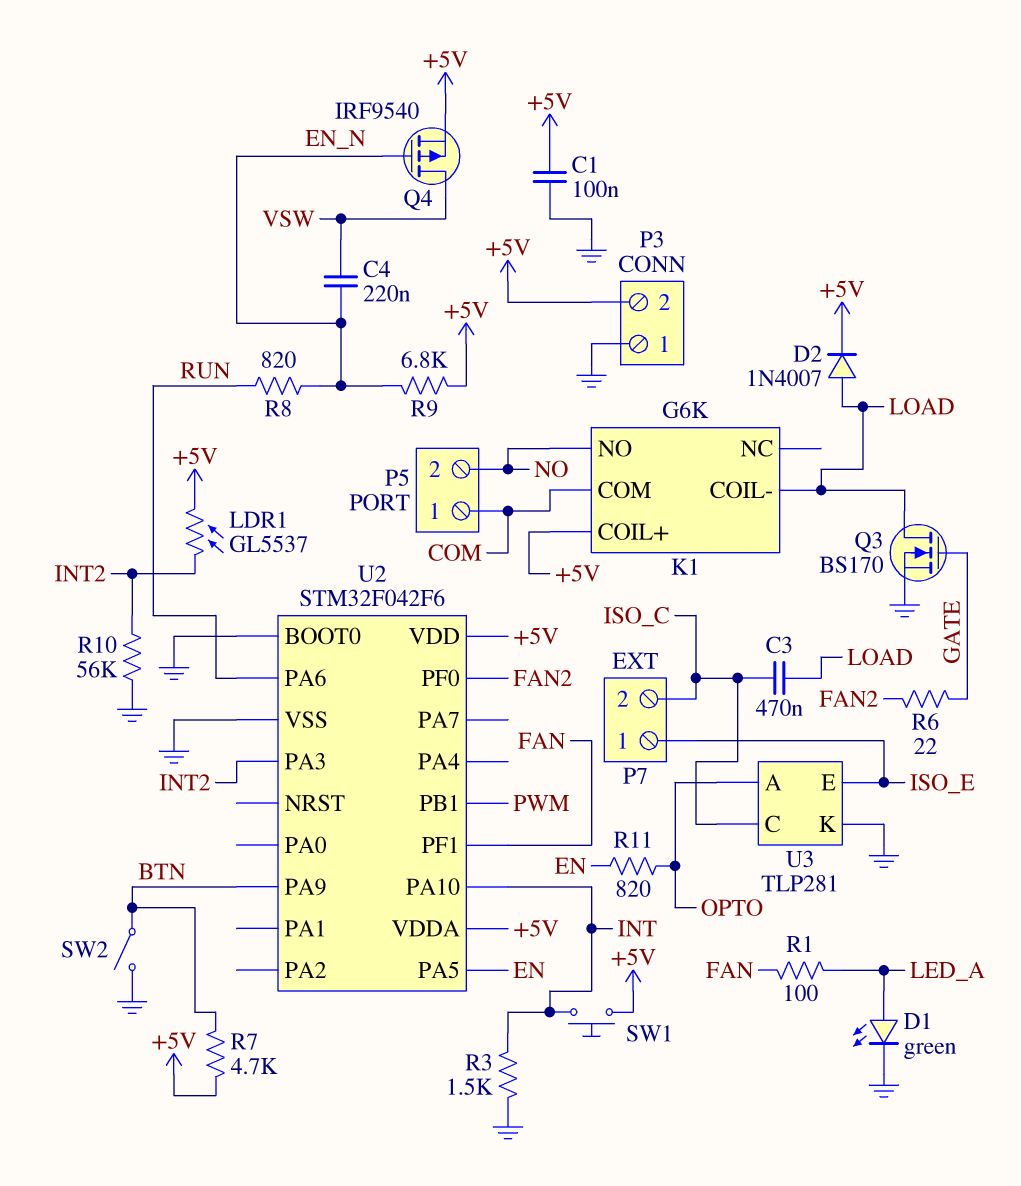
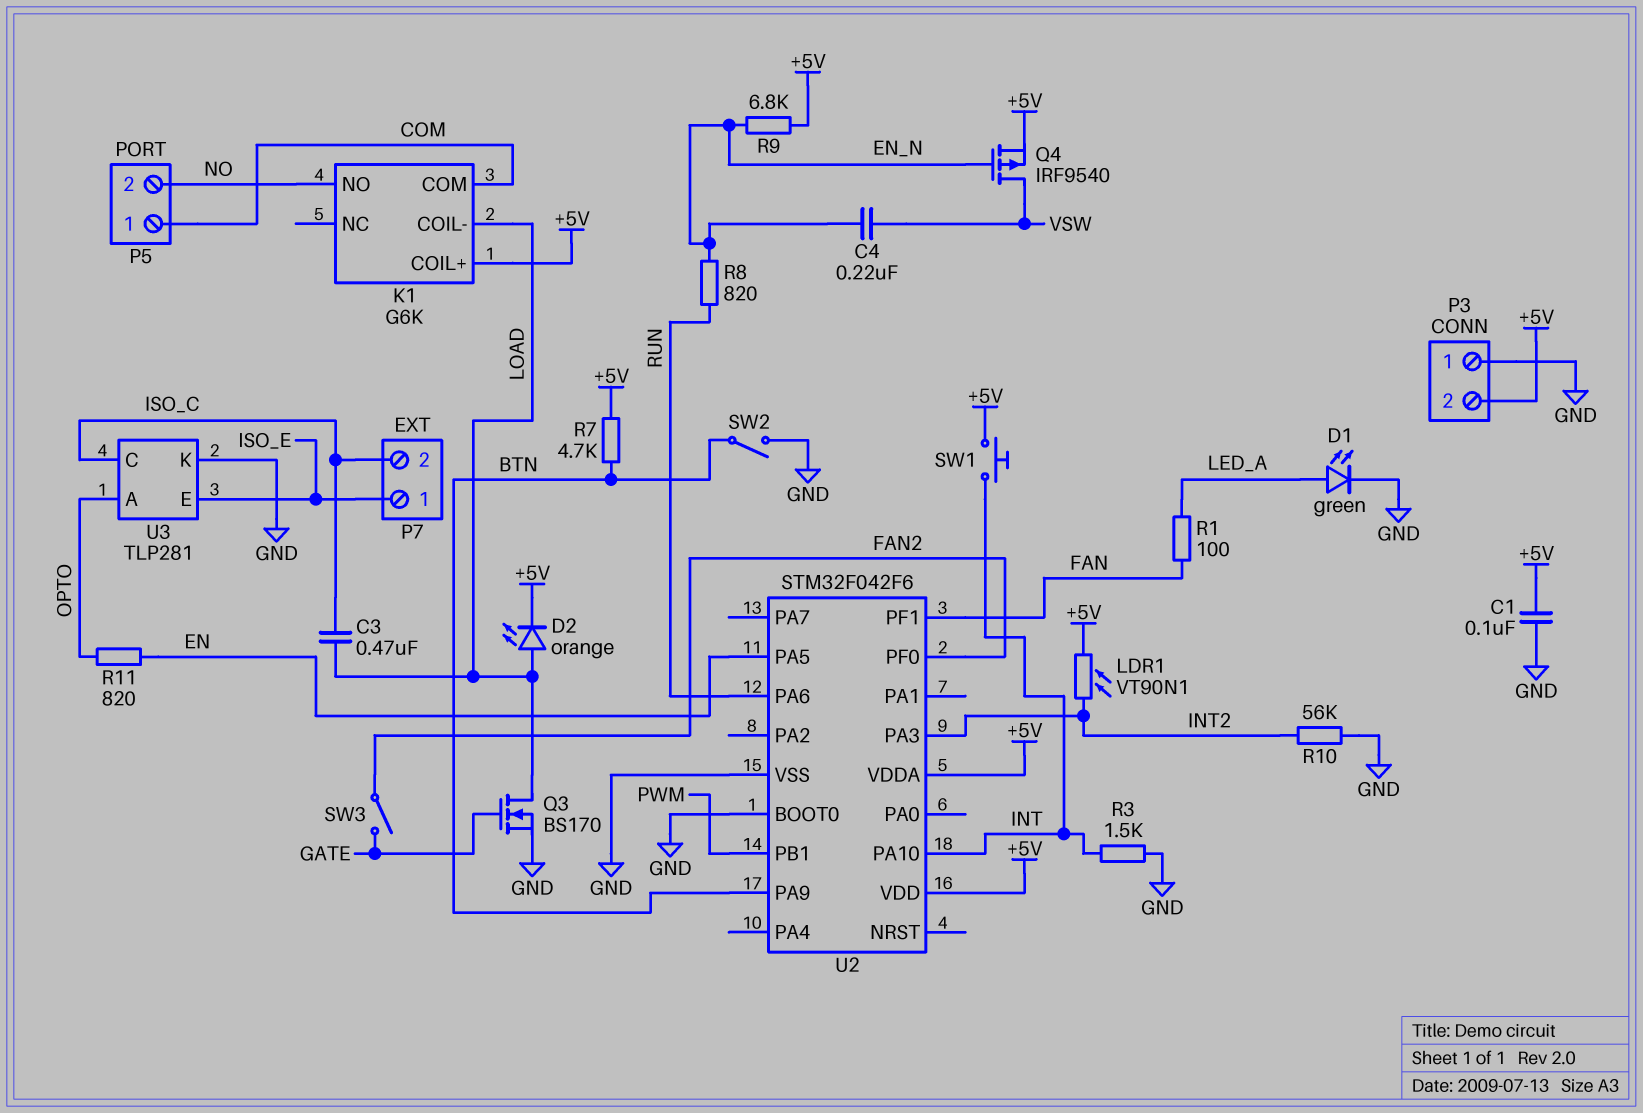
D2: diode 1N4007 (A LOAD, K +5V) -> LED orange (A LOAD, K +5V)
LDR1: GL5537 (+5V, INT2) -> VT90N1 (+5V, INT2)
R6: 22 (FAN2, GATE) -> none
SW3: none -> switch (FAN2, GATE)

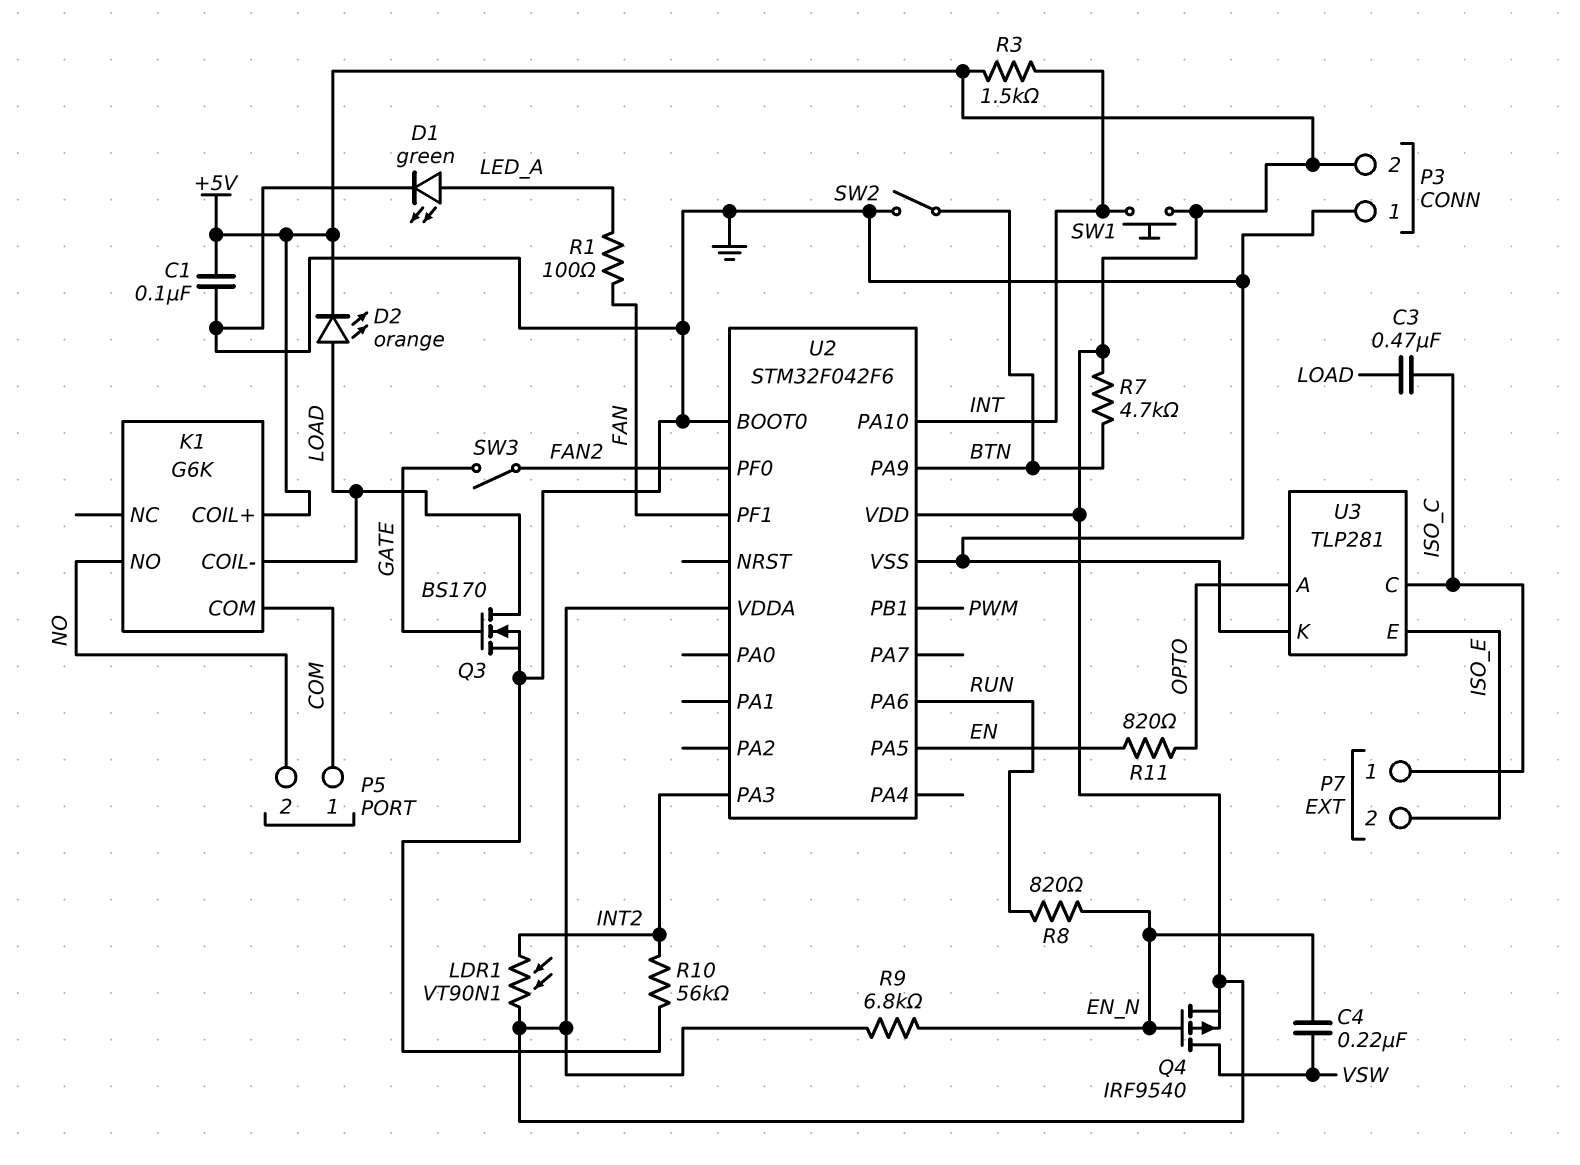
P7 pin 1: ISO_E -> ISO_C
P7 pin 2: ISO_C -> ISO_E
R3: 1.5k (GND, INT) -> 1.5k (+5V, INT)

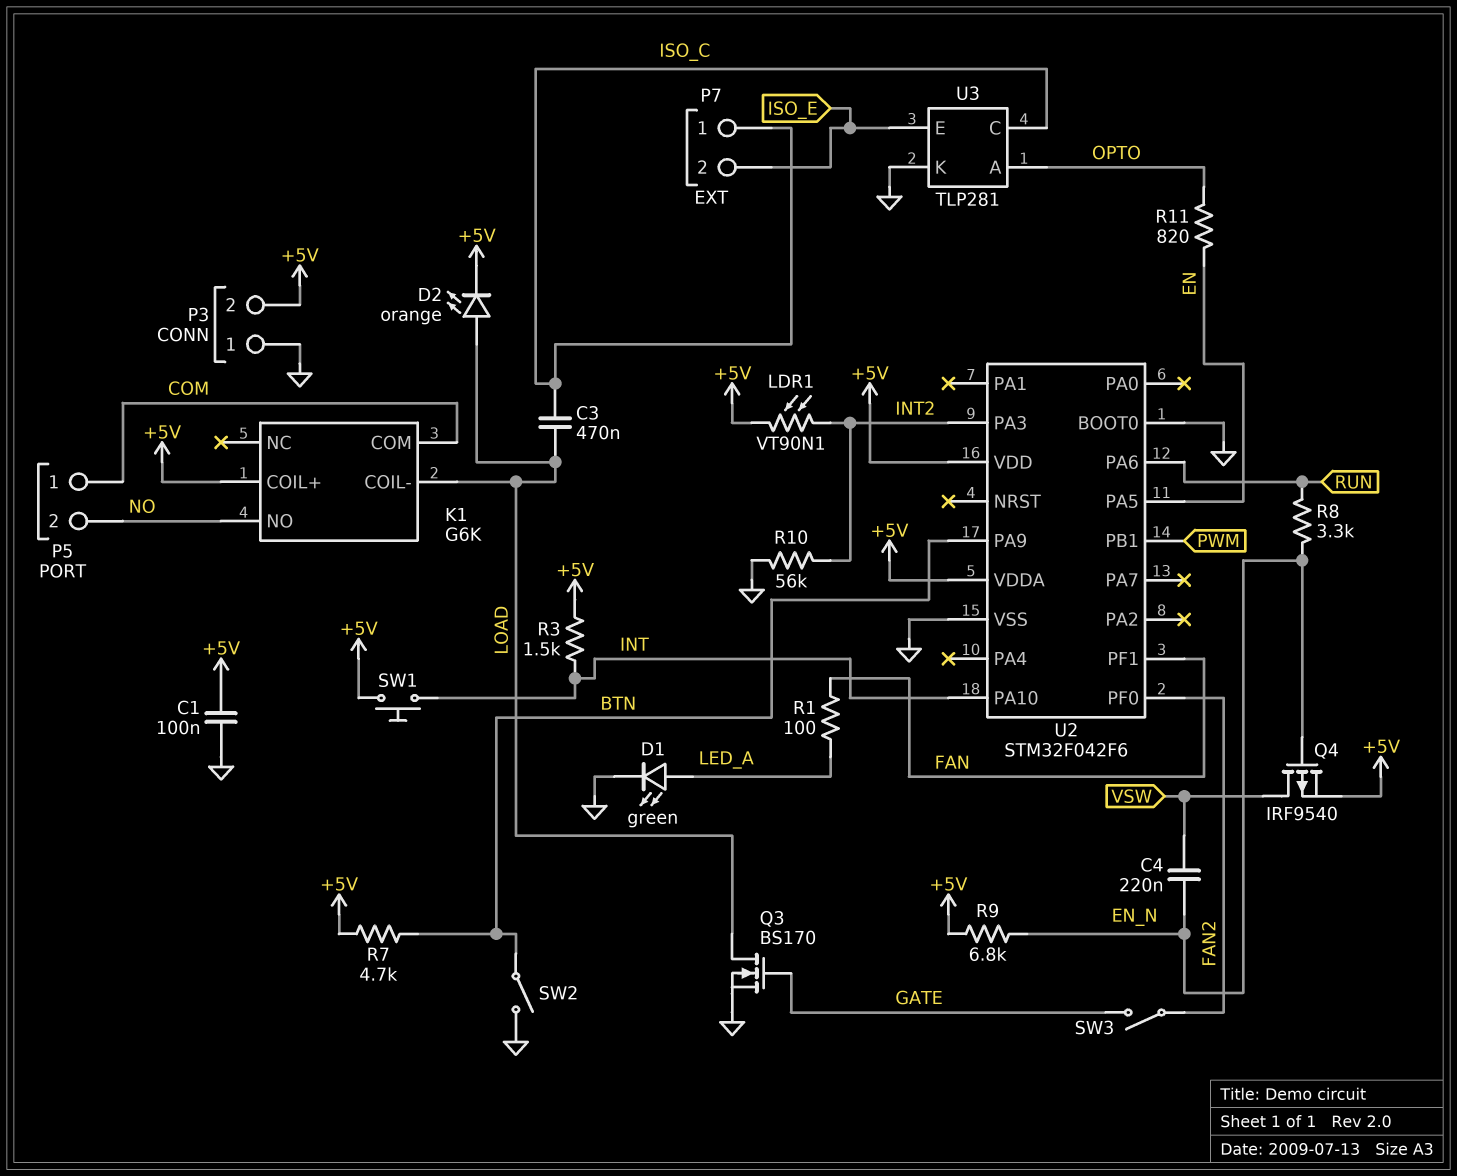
R8: 820 (EN_N, RUN) -> 3.3k (EN_N, RUN)

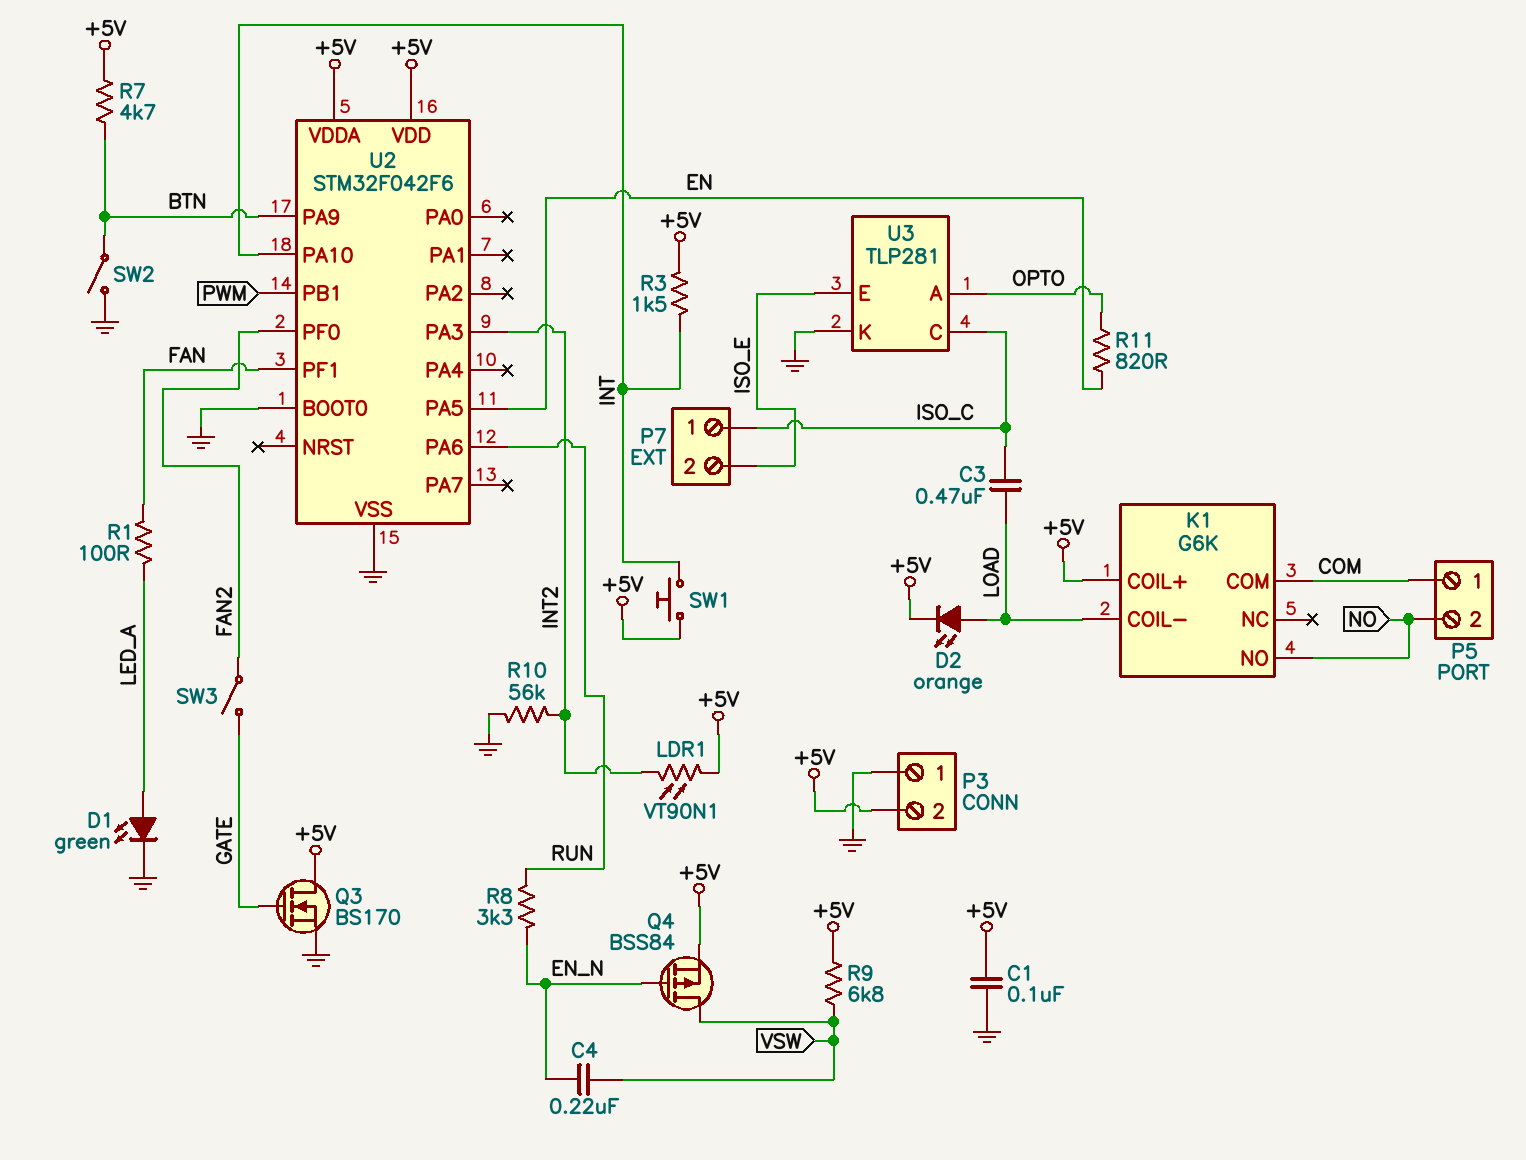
Q3: NMOS BS170 (G GATE, D LOAD, S GND) -> NMOS BS170 (G GATE, D +5V, S GND)
Q4: PMOS IRF9540 (G EN_N, D VSW, S +5V) -> PMOS BSS84 (G EN_N, D VSW, S +5V)
R9: 6.8k (+5V, EN_N) -> 6.8k (+5V, VSW)

